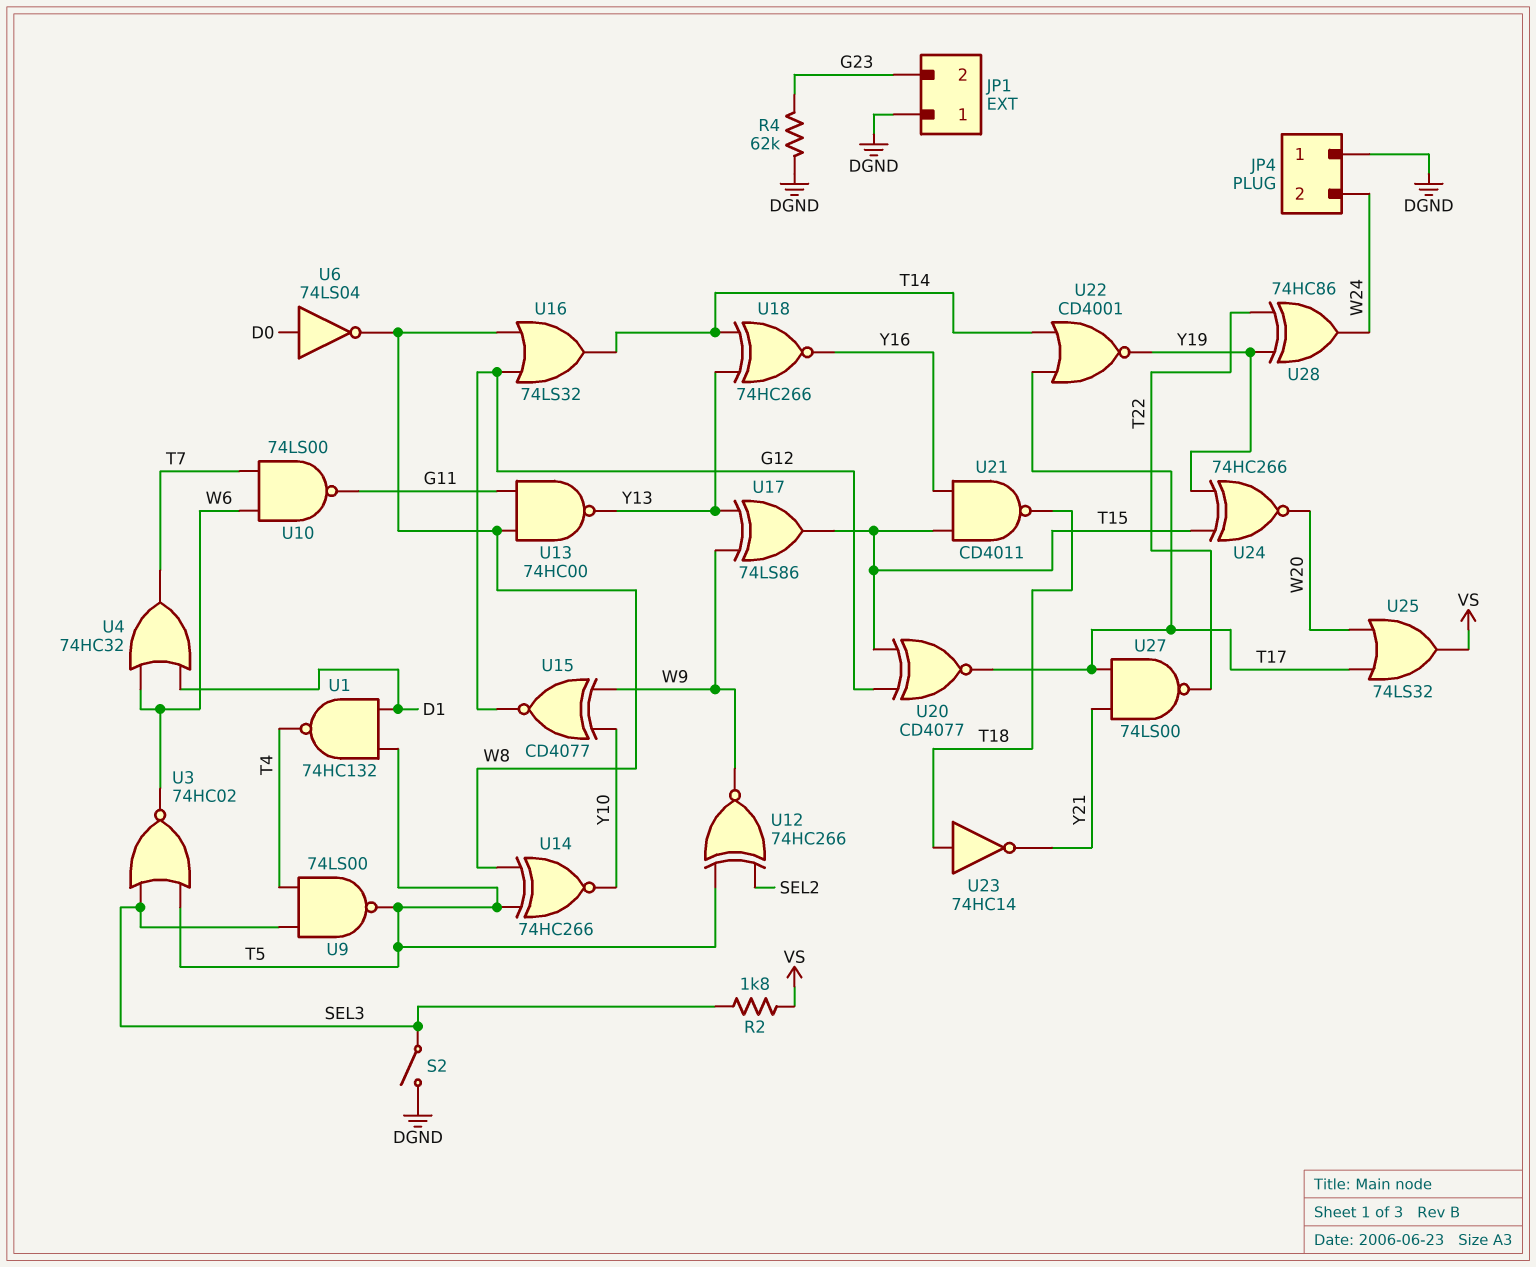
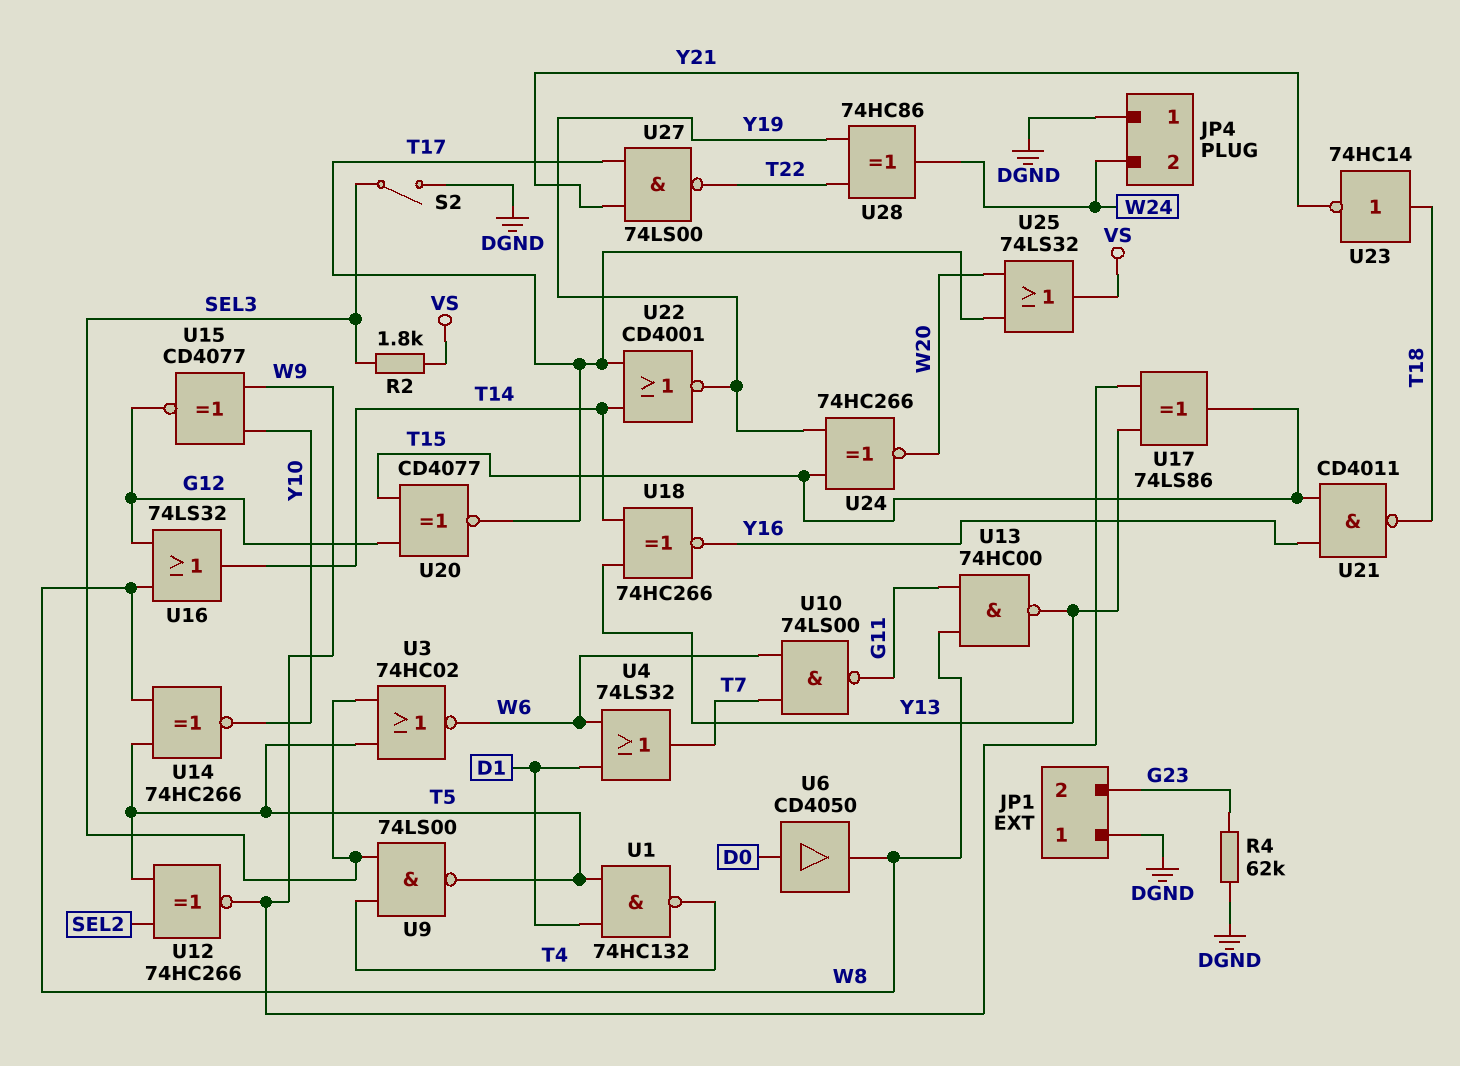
U4: OR 74HC32 (in D1, in W6, out T7) -> OR 74LS32 (in D1, in W6, out T7)
U6: NOT 74LS04 (in D0, out W8) -> buffer CD4050 (in D0, out W8)

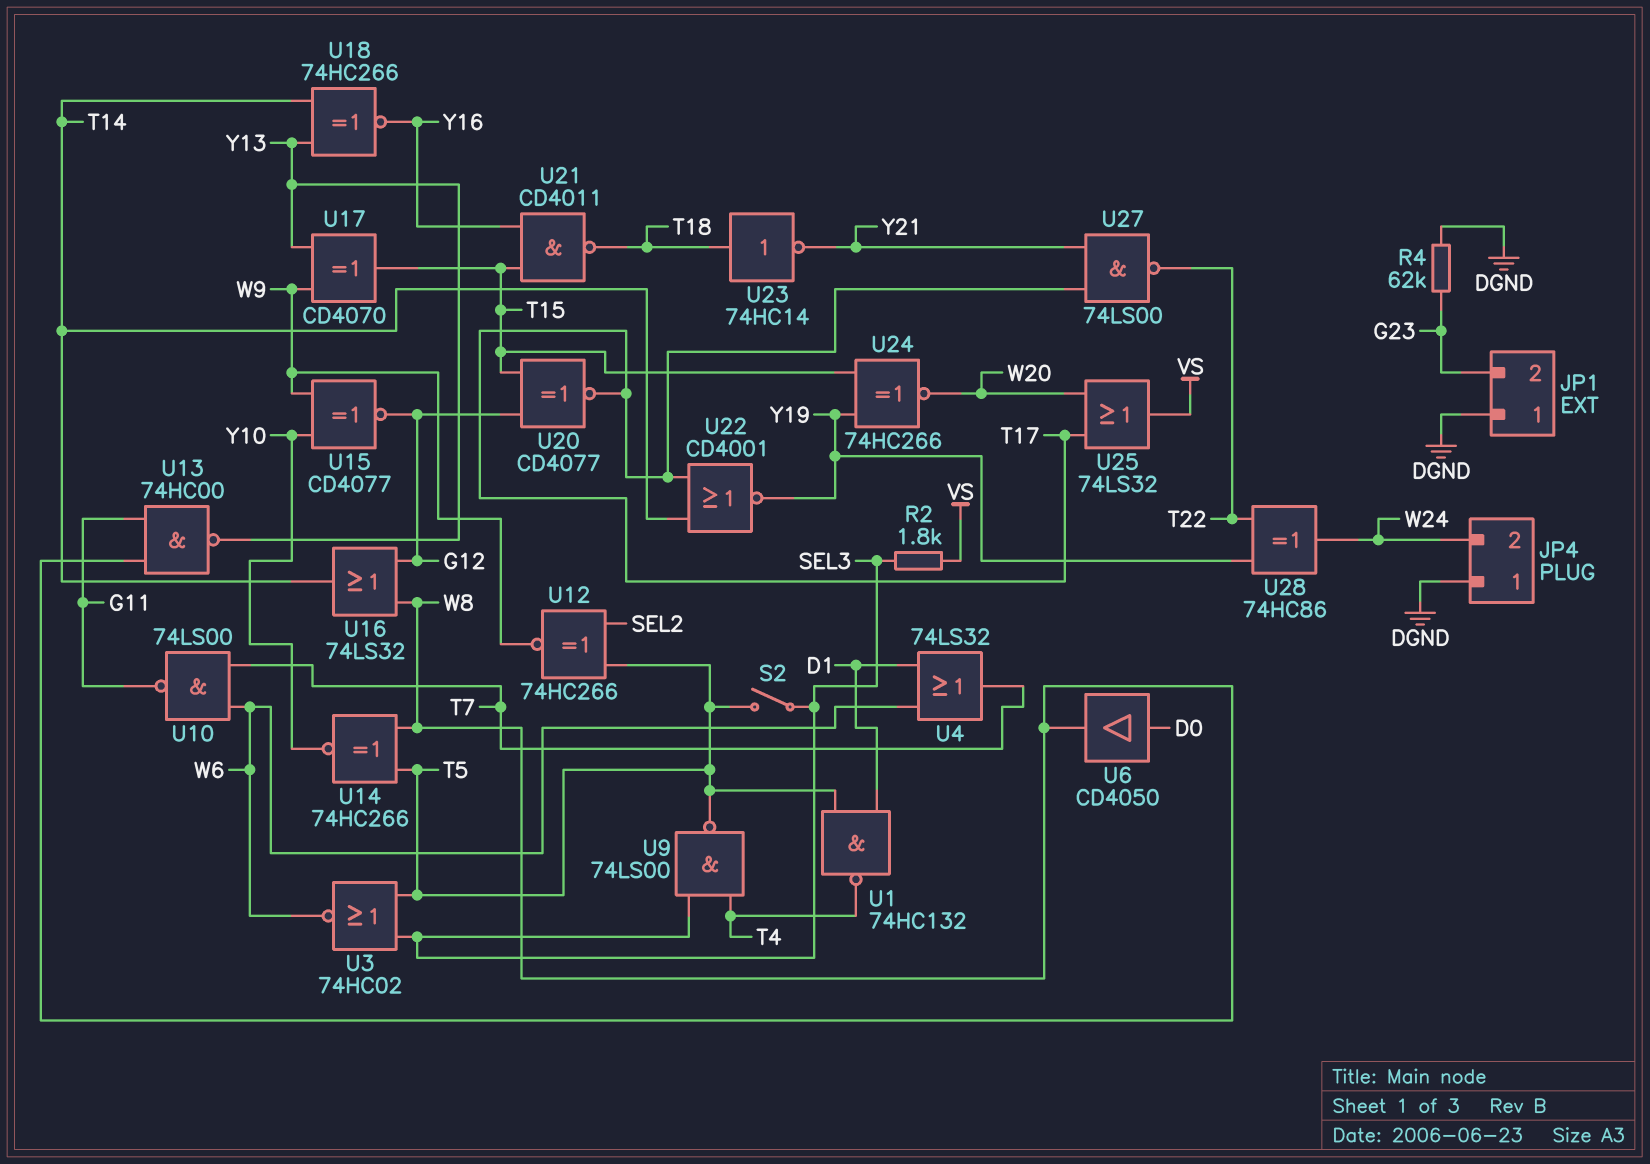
S2: switch (DGND, SEL3) -> switch (SEL3, T5)
U17: XOR 74LS86 (in W9, in Y13, out T15) -> XOR CD4070 (in W9, in Y13, out T15)

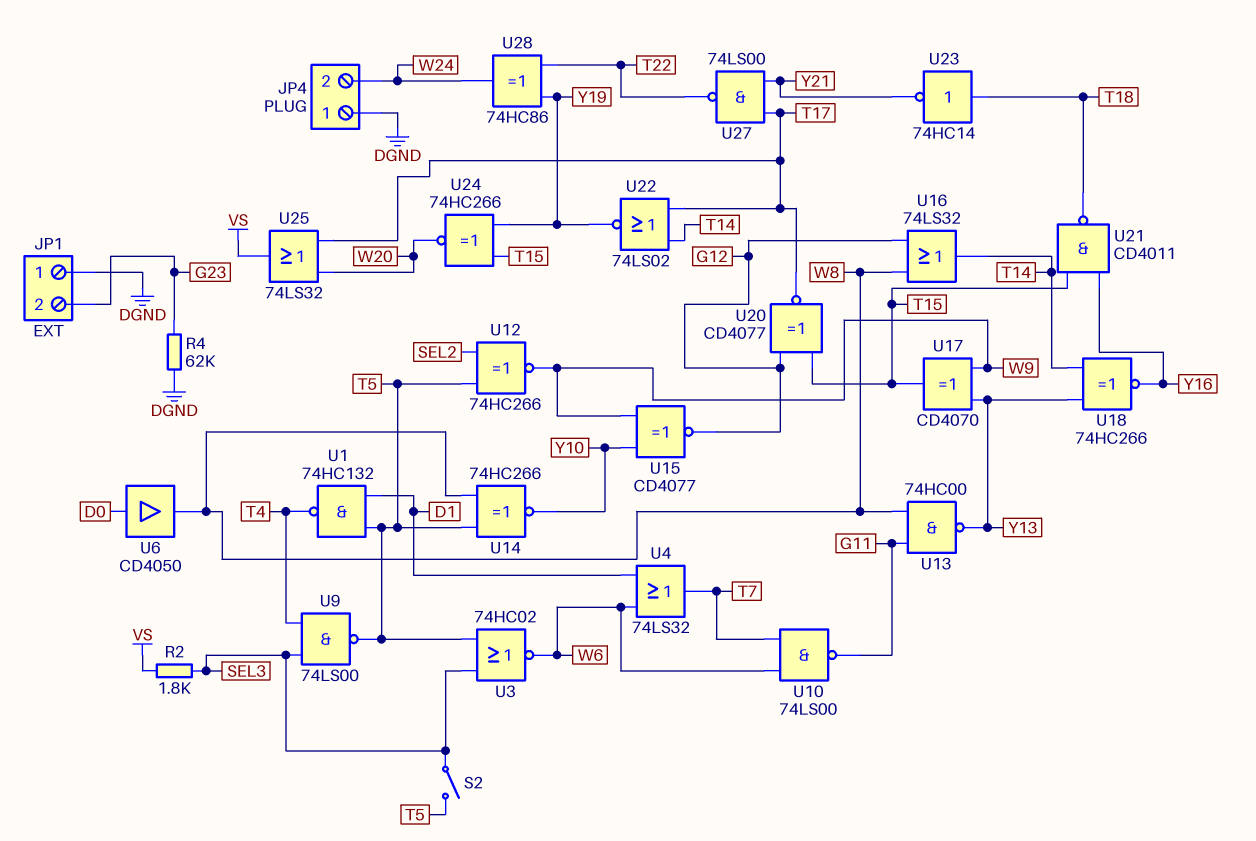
U22: NOR CD4001 (in T14, in T17, out Y19) -> NOR 74LS02 (in T14, in T17, out Y19)

